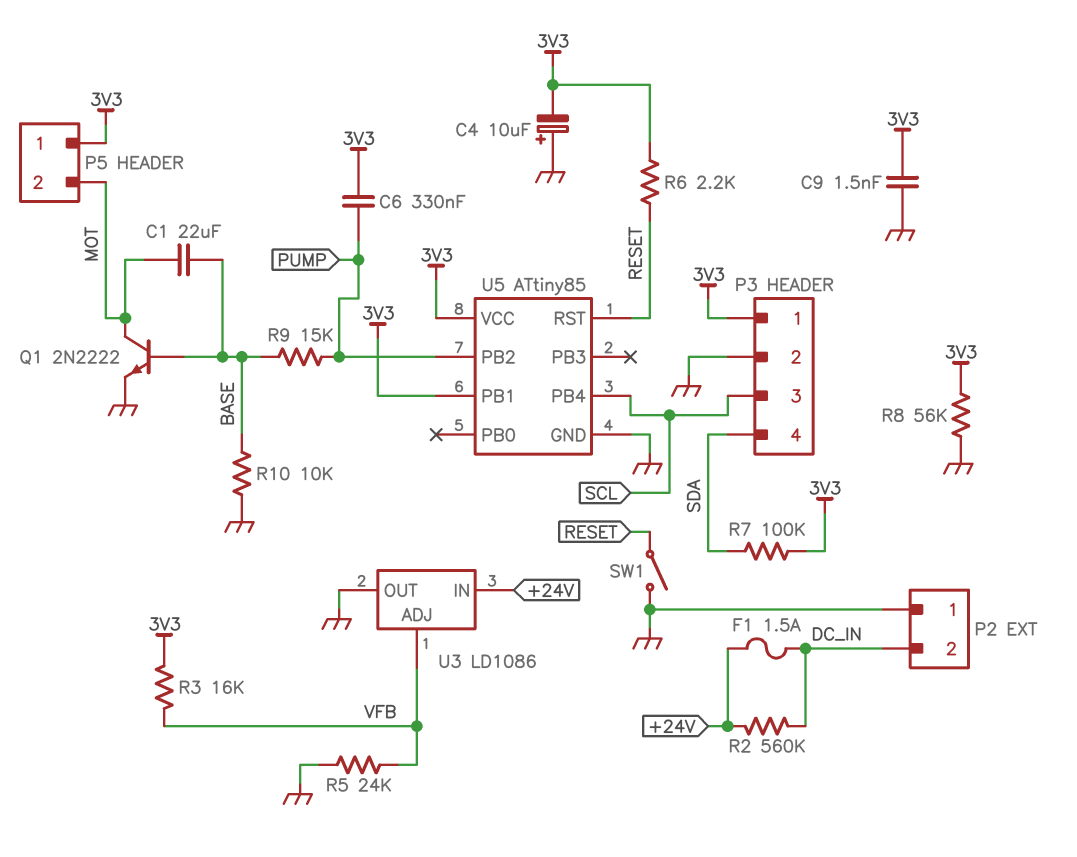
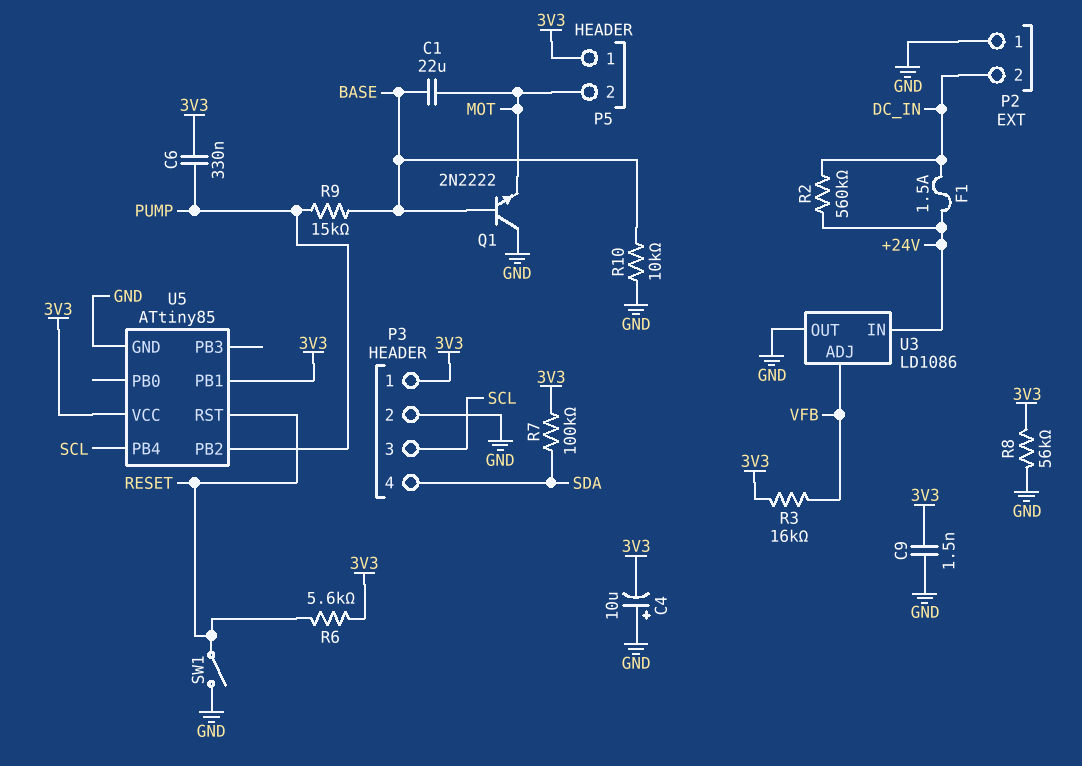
Q1: NPN 2N2222 (B BASE, C MOT, E GND) -> NPN 2N2222 (B BASE, C GND, E MOT)
R5: 24k (GND, VFB) -> none
R6: 2.2k (3V3, RESET) -> 5.6k (3V3, RESET)

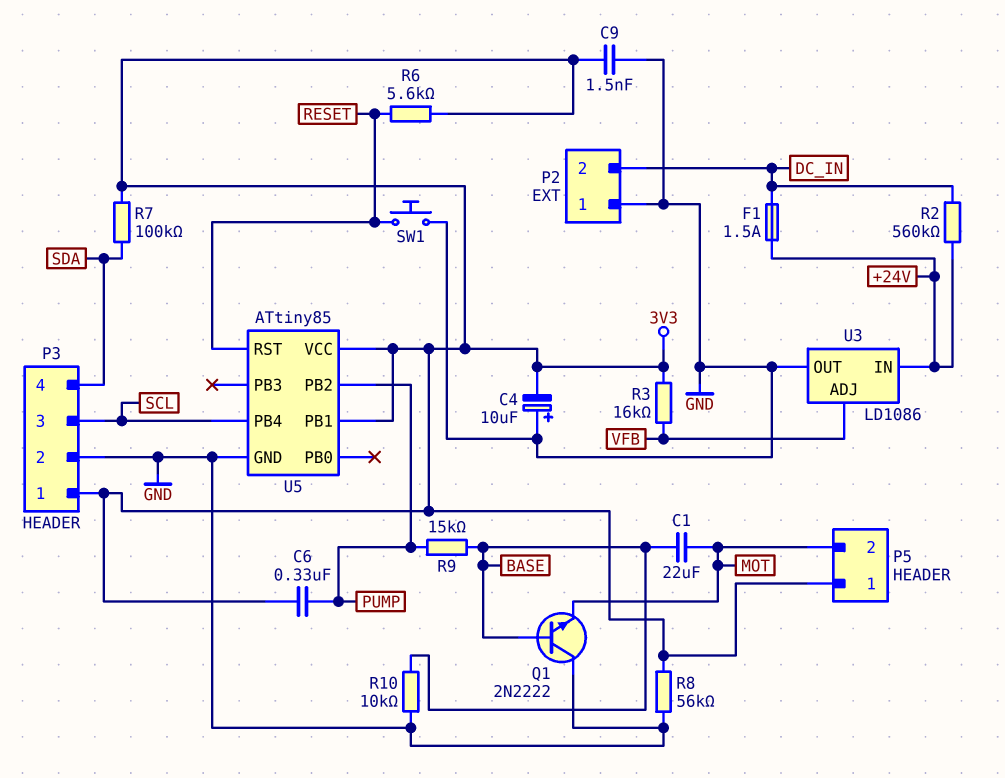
SW1: switch (GND, RESET) -> button (GND, RESET)

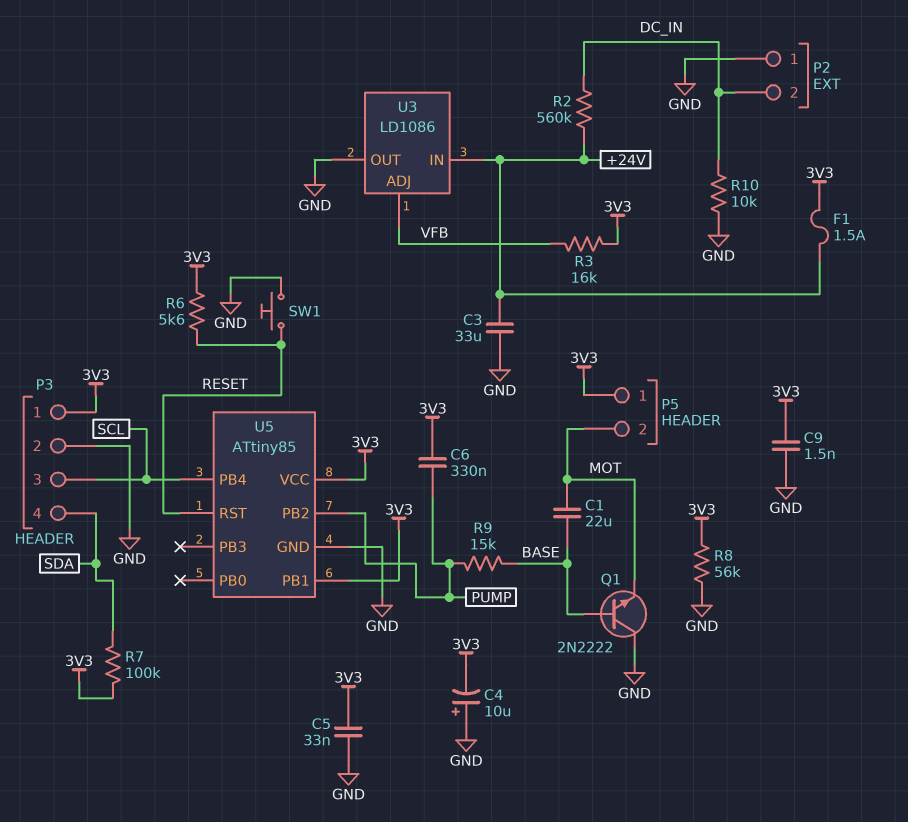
C3: none -> 33uF (+24V, GND)
C5: none -> 33nF (3V3, GND)
F1: 1.5A (+24V, DC_IN) -> 1.5A (+24V, 3V3)
R10: 10k (BASE, GND) -> 10k (DC_IN, GND)

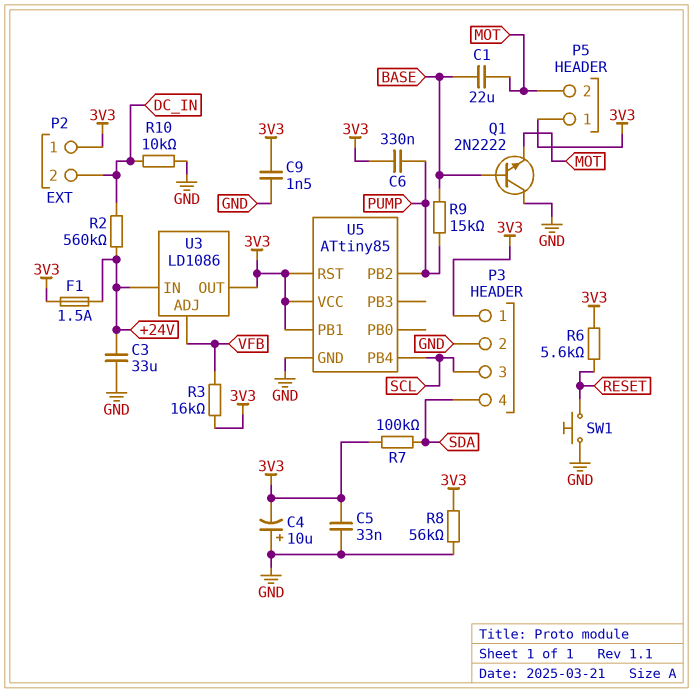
P2 pin 1: GND -> 3V3
U3 pin OUT: GND -> 3V3
U5 pin RST: RESET -> 3V3

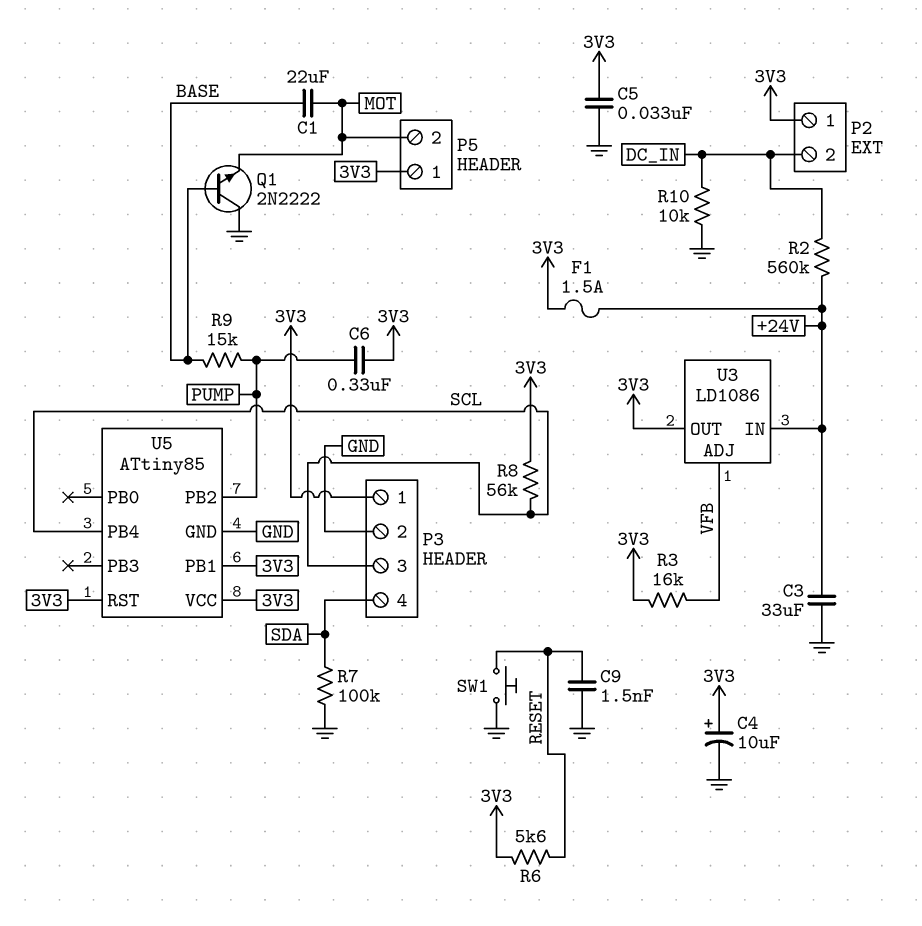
C4: 10uF (plus GND, minus 3V3) -> 10uF (plus 3V3, minus GND)
C9: 1.5nF (3V3, GND) -> 1.5nF (GND, RESET)
R7: 100k (3V3, SDA) -> 100k (GND, SDA)
R8: 56k (3V3, GND) -> 56k (3V3, SCL)

